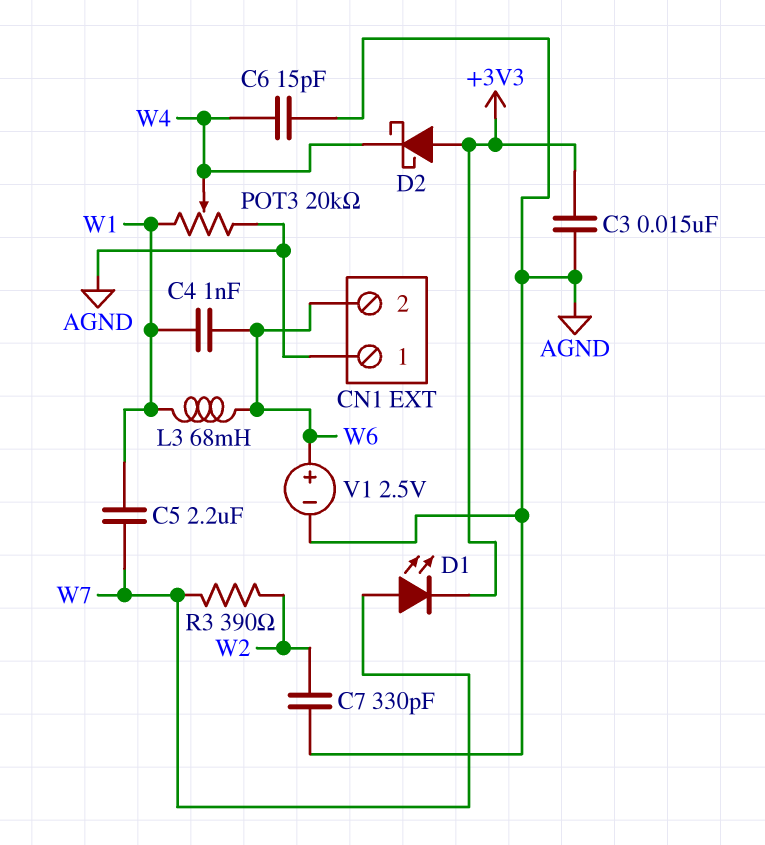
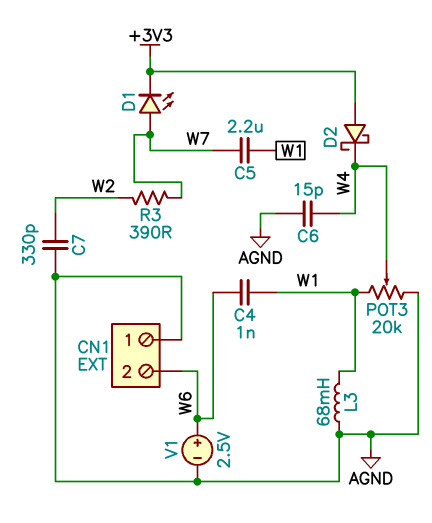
C3: 15nF (+3V3, AGND) -> none
L3: 68mH (W1, W6) -> 68mH (AGND, W1)

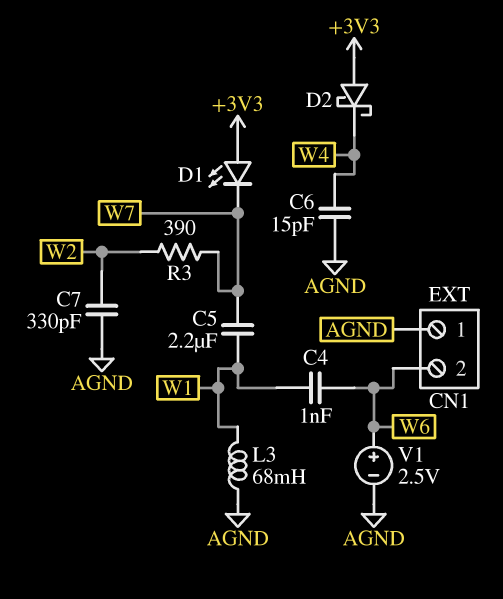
D1: LED (A W7, K +3V3) -> LED (A +3V3, K W7)
POT3: 20k (AGND, W1, wiper W4) -> none

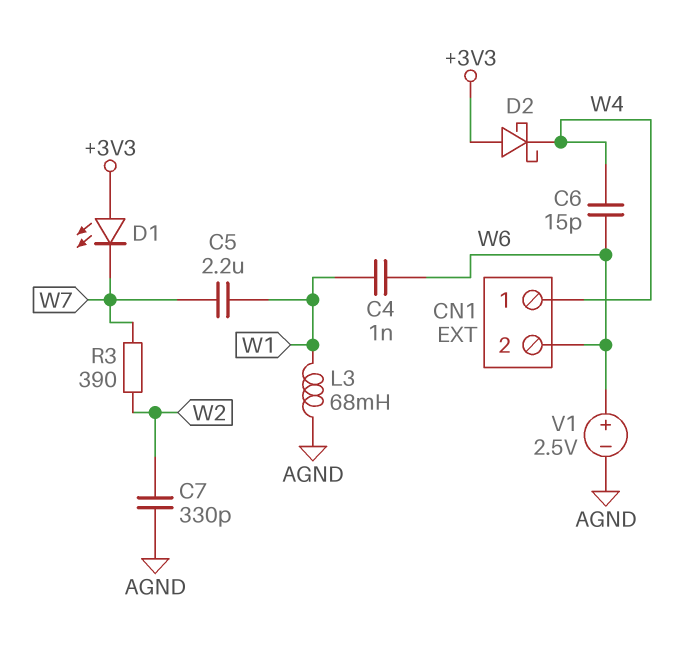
C6: 15pF (AGND, W4) -> 15pF (W4, W6)
CN1 pin 1: AGND -> W4

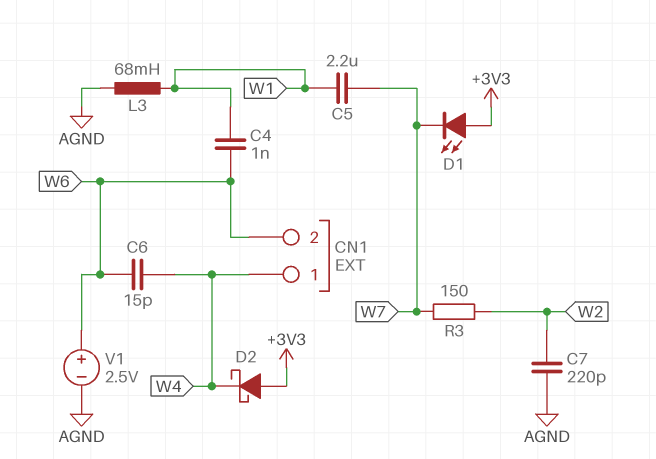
C7: 330pF (AGND, W2) -> 220pF (AGND, W2)
R3: 390 (W2, W7) -> 150 (W2, W7)

